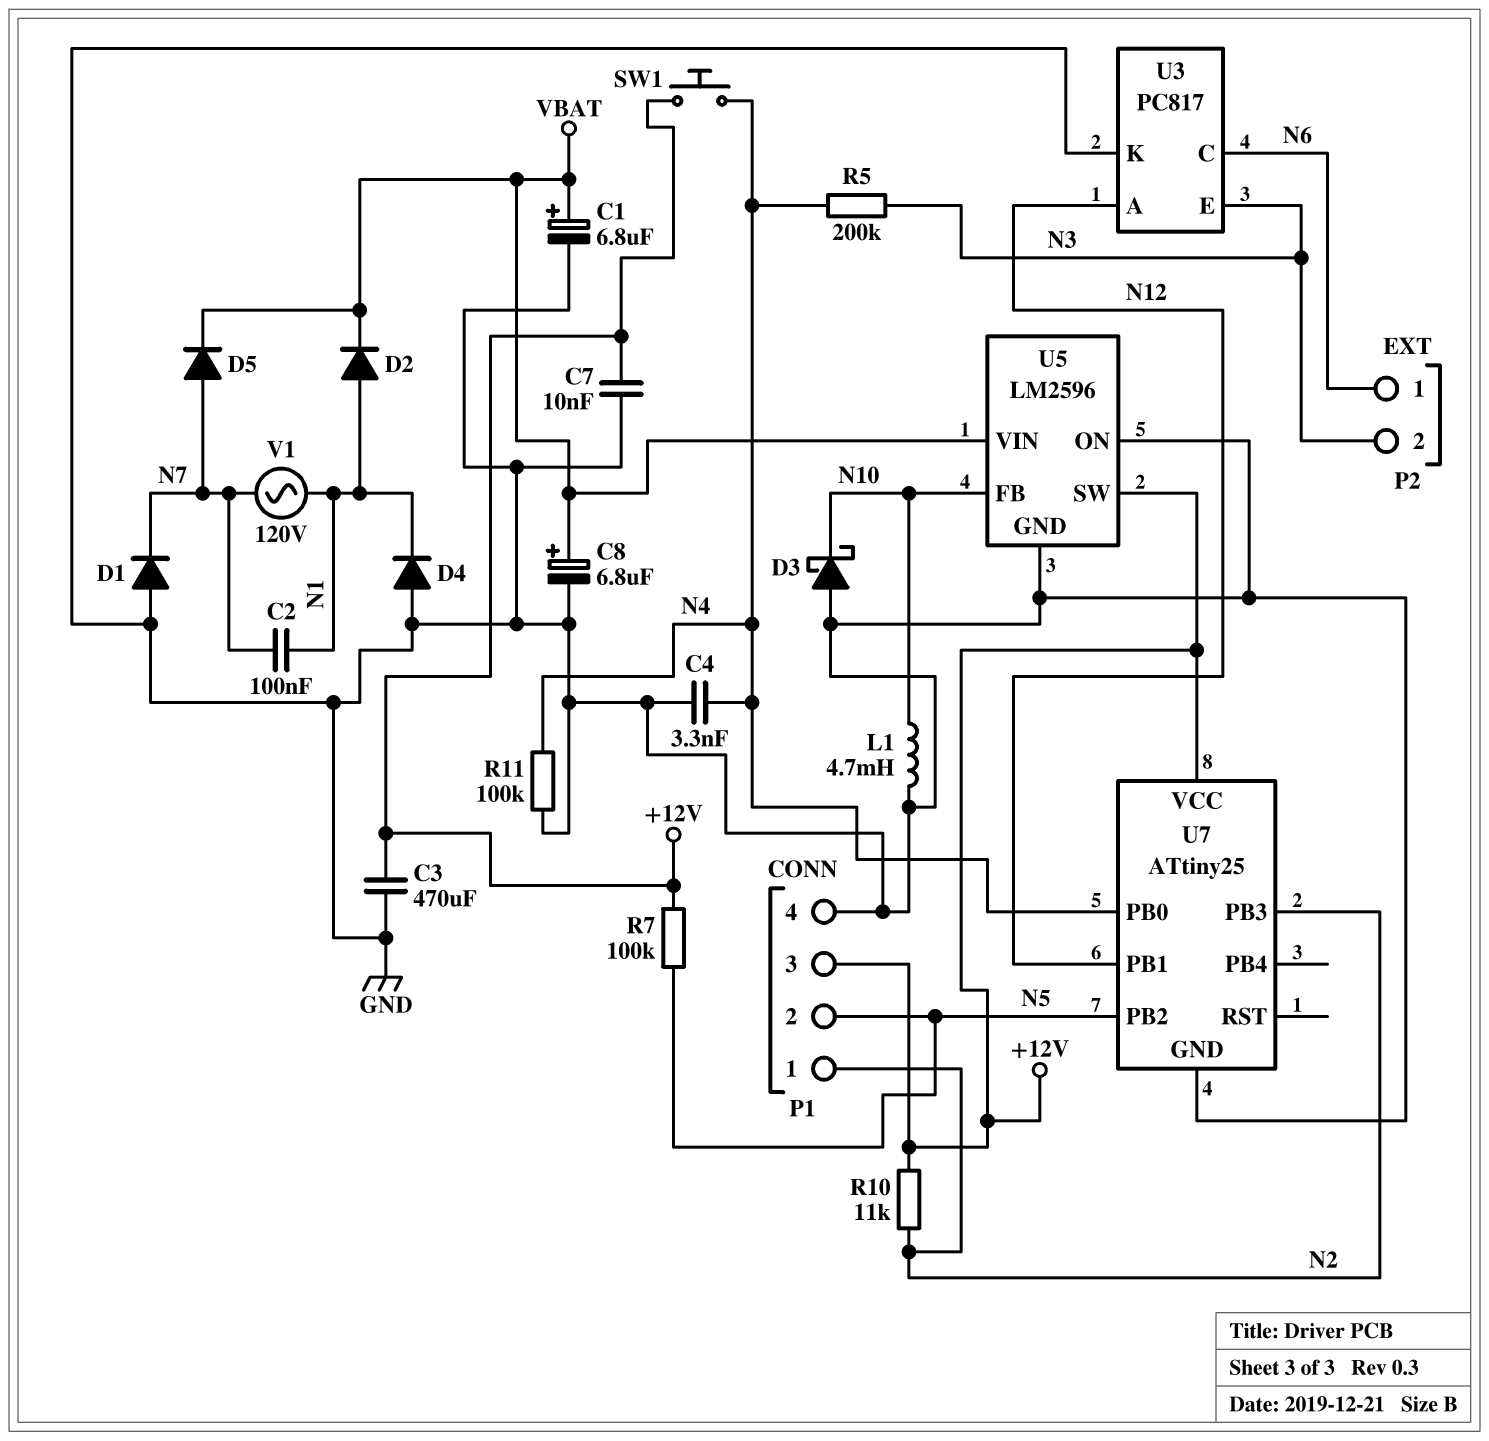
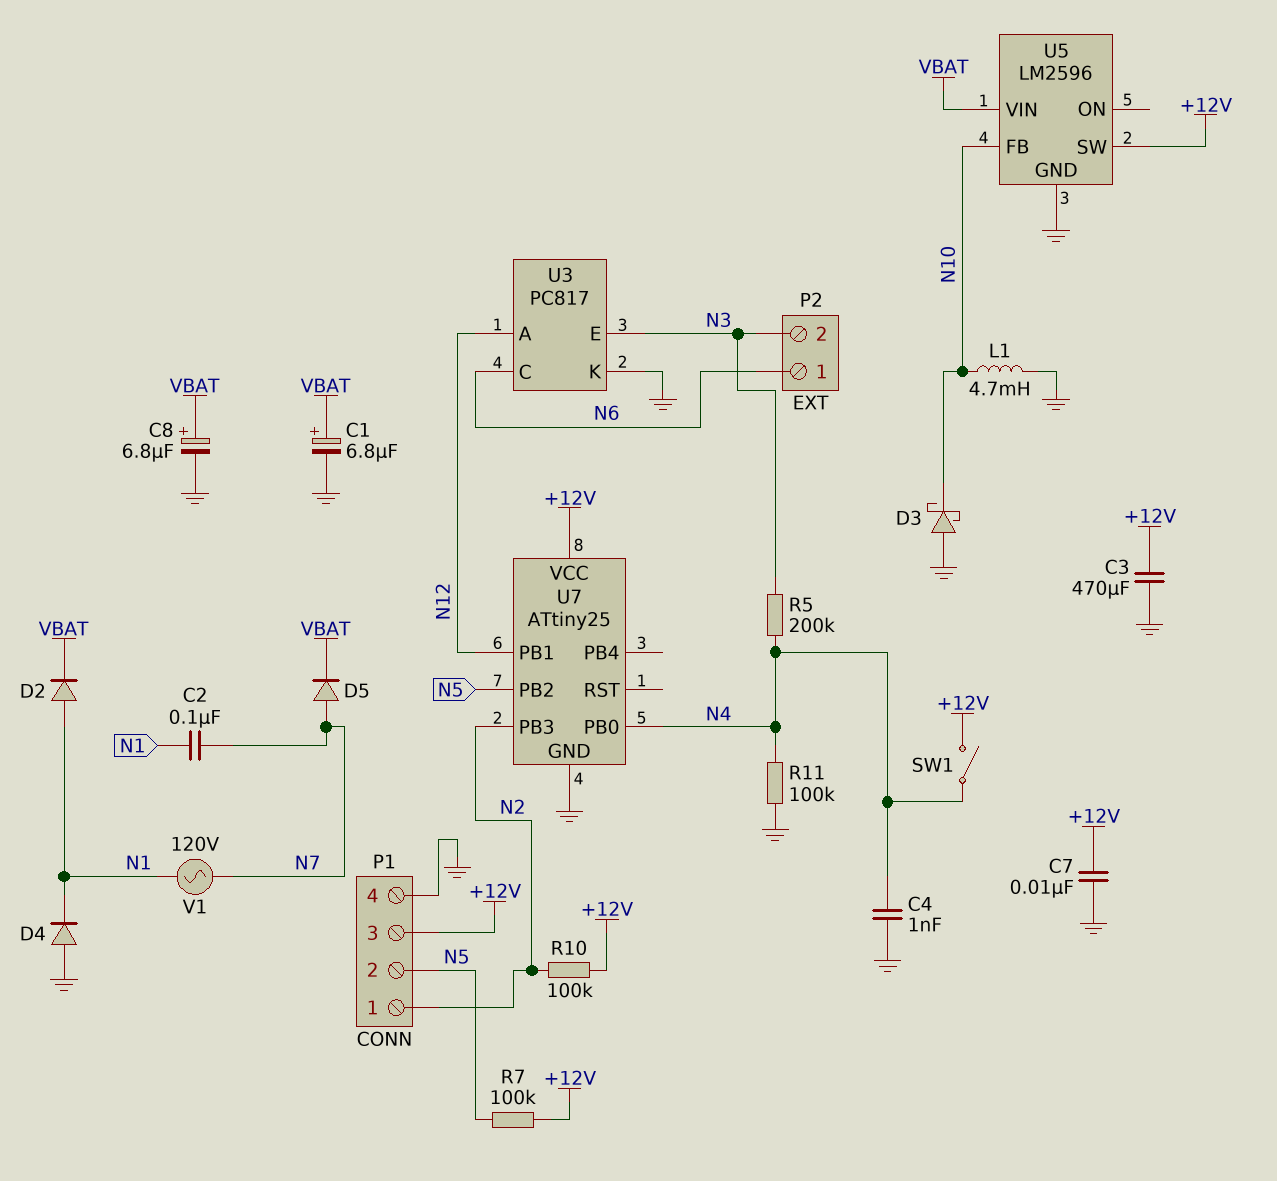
C4: 3.3nF (GND, N4) -> 1nF (GND, N4)
D1: diode (A GND, K N7) -> none
R10: 11k (+12V, N2) -> 100k (+12V, N2)
SW1: button (+12V, N4) -> switch (+12V, N4)
U5 pin ON: GND -> none

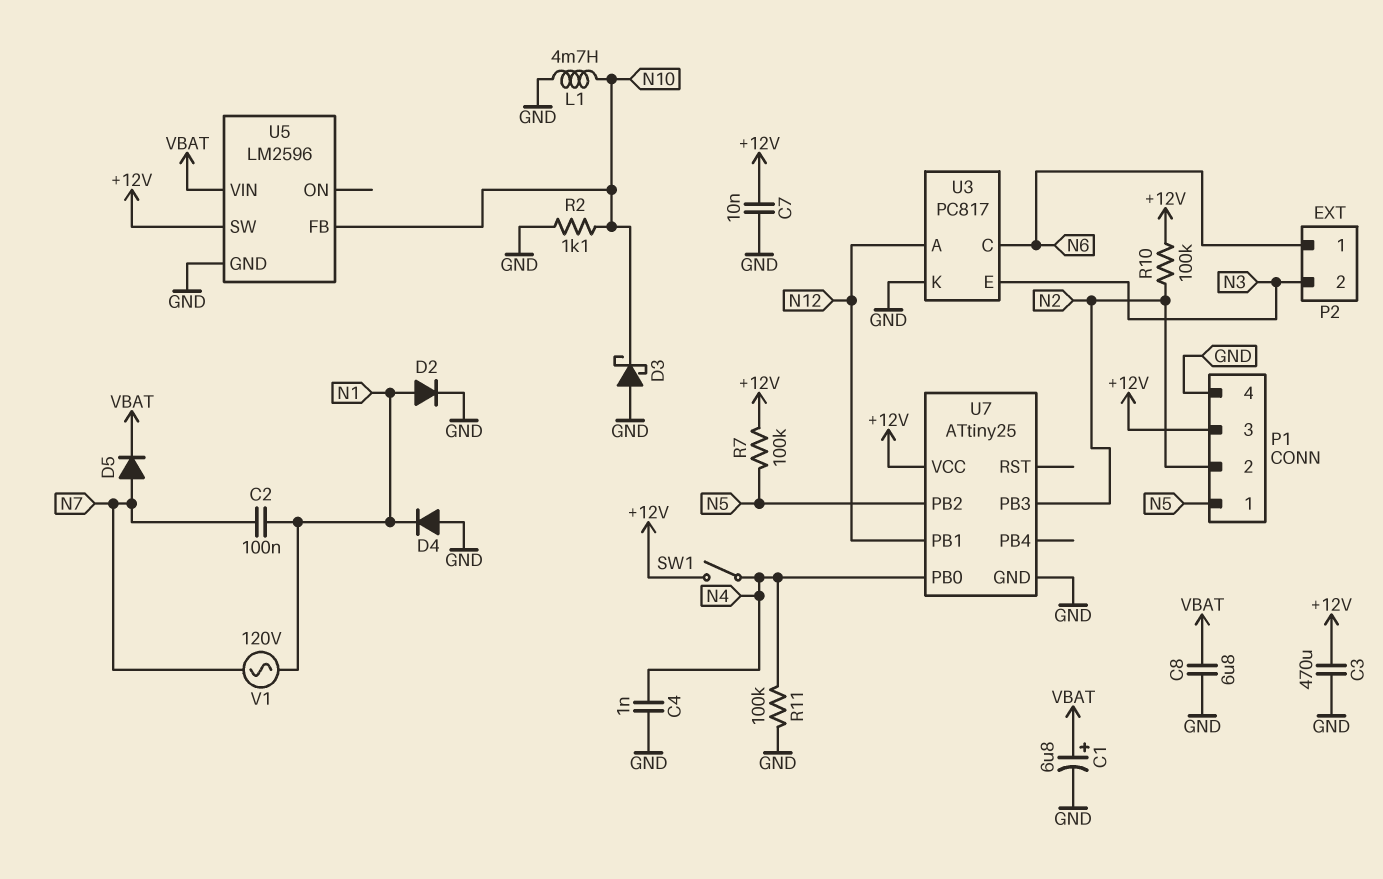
C8: 6.8uF (plus VBAT, minus GND) -> 6.8uF (GND, VBAT)
D2: diode (A N1, K VBAT) -> diode (A N1, K GND)
P1 pin 1: N2 -> N5
P1 pin 2: N5 -> N2
R2: none -> 1.1k (GND, N10)
R5: 200k (N3, N4) -> none

